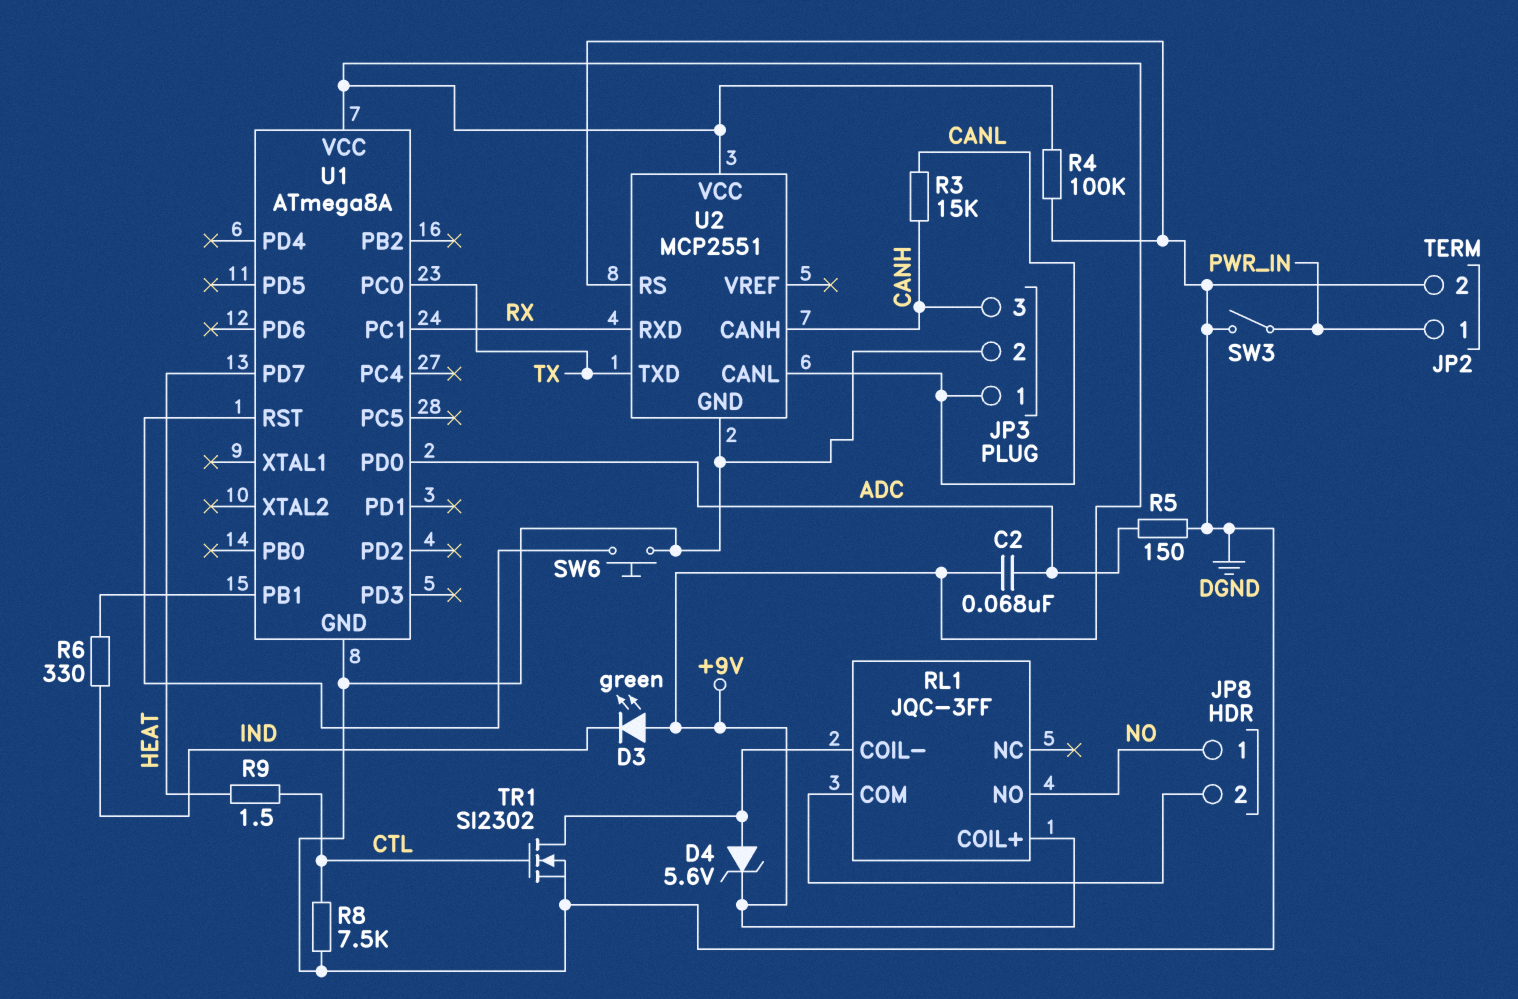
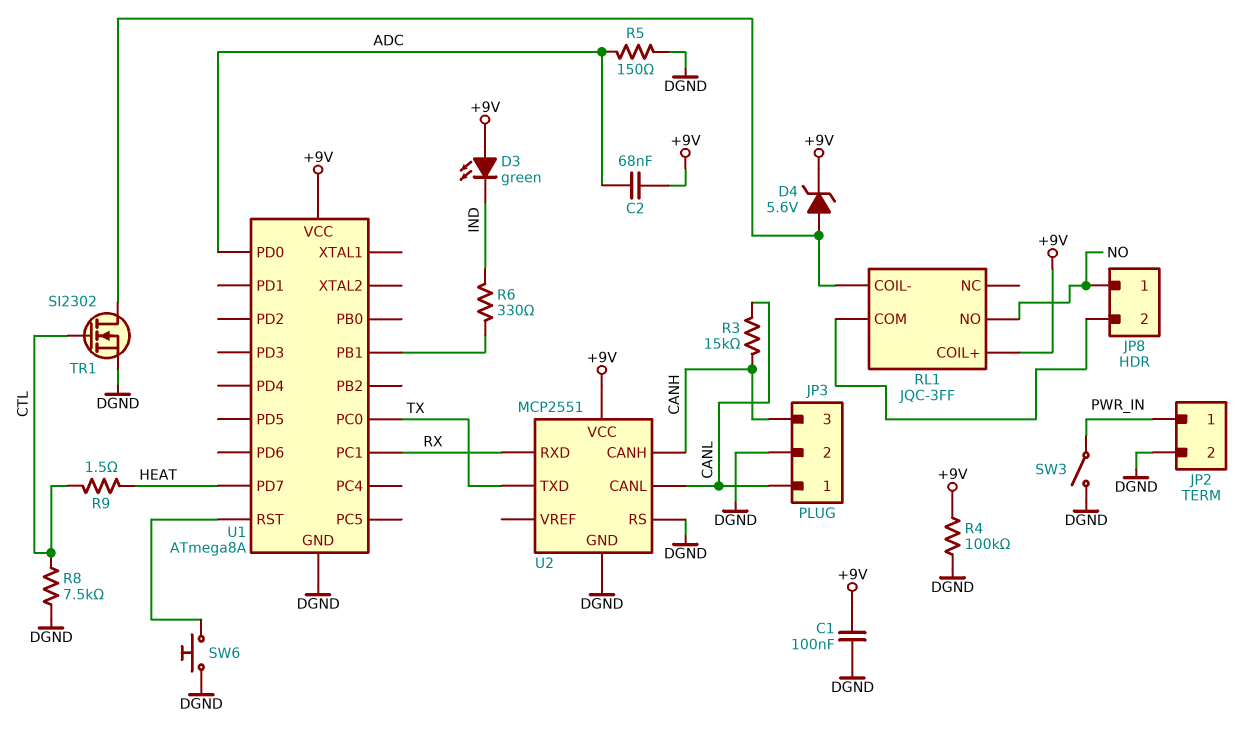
C1: none -> 100nF (+9V, DGND)

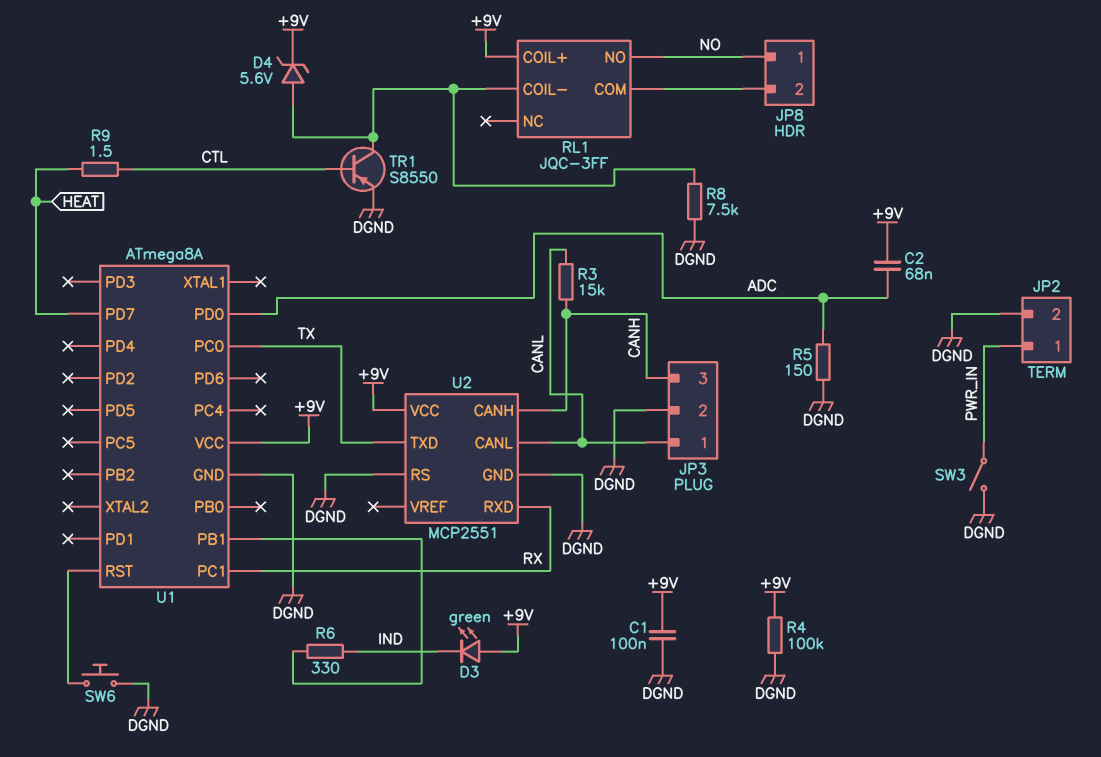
R8: 7.5k (CTL, DGND) -> 7.5k (DGND, RL1/COIL-)
TR1: NMOS SI2302 (G CTL, D RL1/COIL-, S DGND) -> PNP S8550 (B CTL, C RL1/COIL-, E DGND)

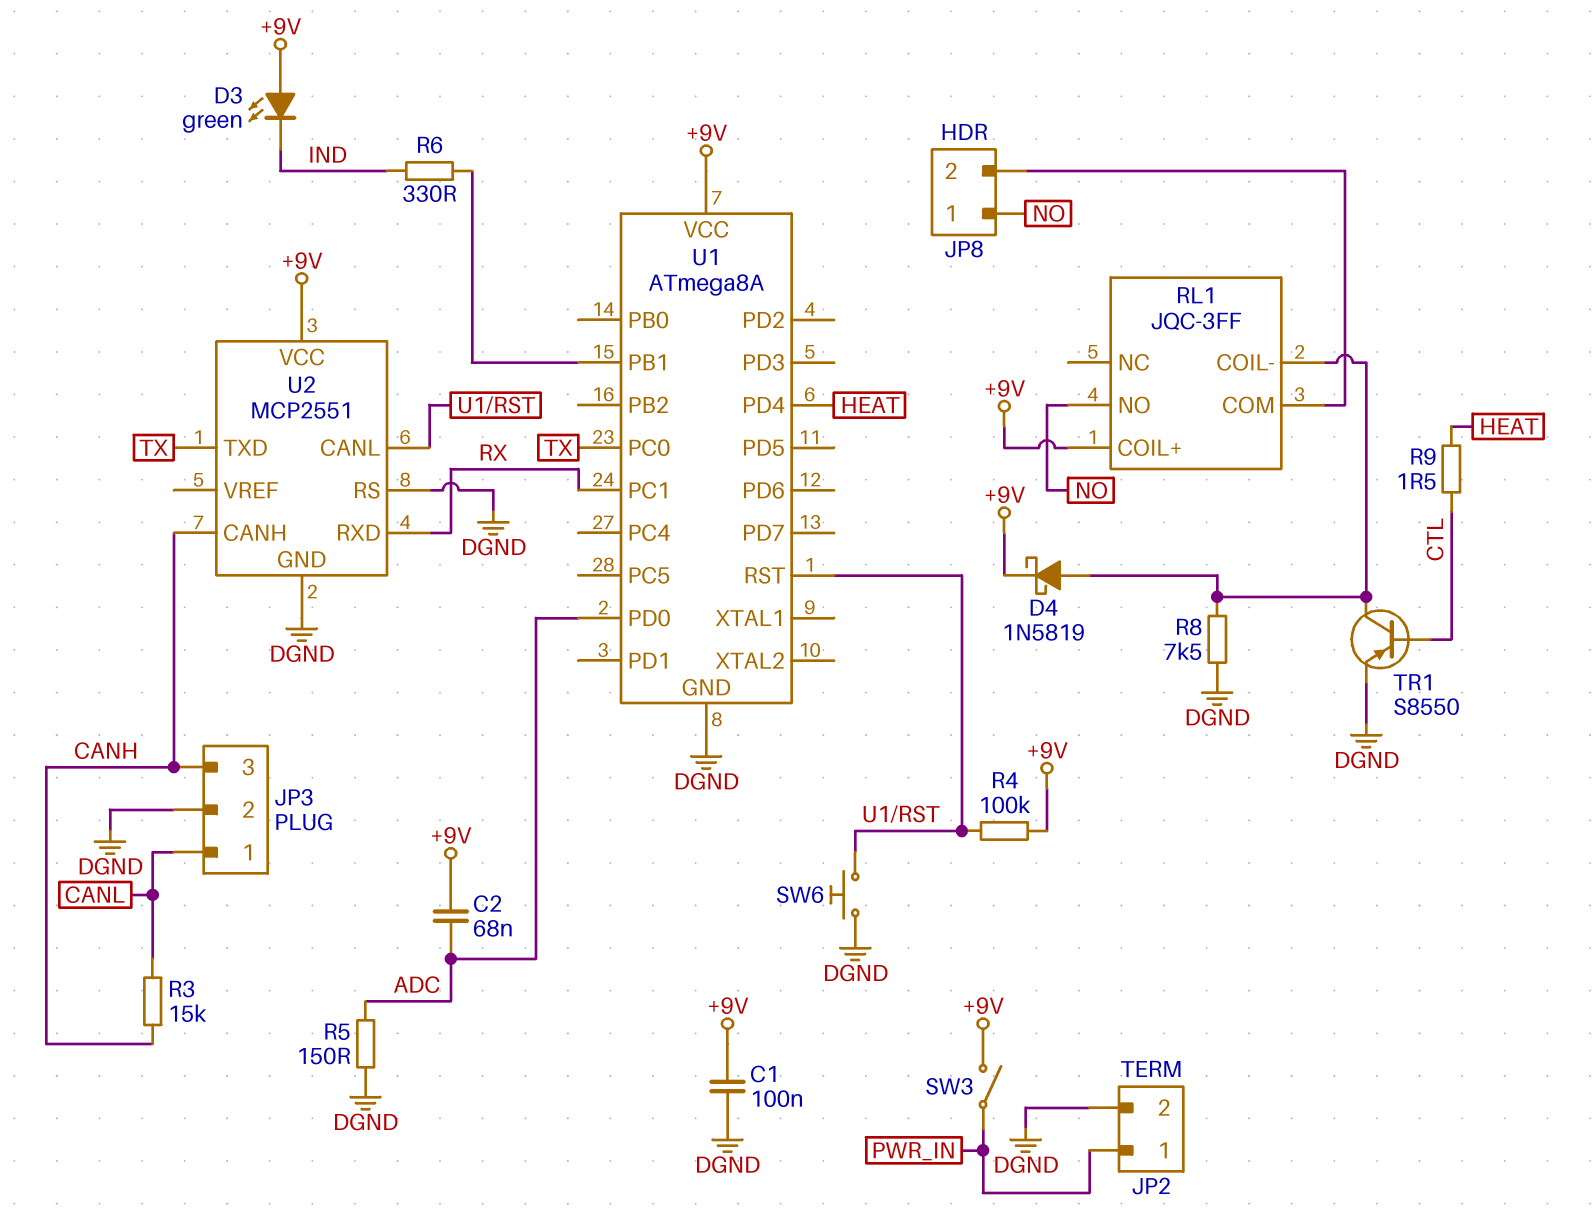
D4: zener 5.6V (A RL1/COIL-, K +9V) -> schottky 1N5819 (A RL1/COIL-, K +9V)
R4: 100k (+9V, DGND) -> 100k (+9V, U1/RST)
SW3: switch (DGND, PWR_IN) -> switch (+9V, PWR_IN)
U1 pin PD4: none -> HEAT
U1 pin PD7: HEAT -> none
U2 pin CANL: CANL -> U1/RST

